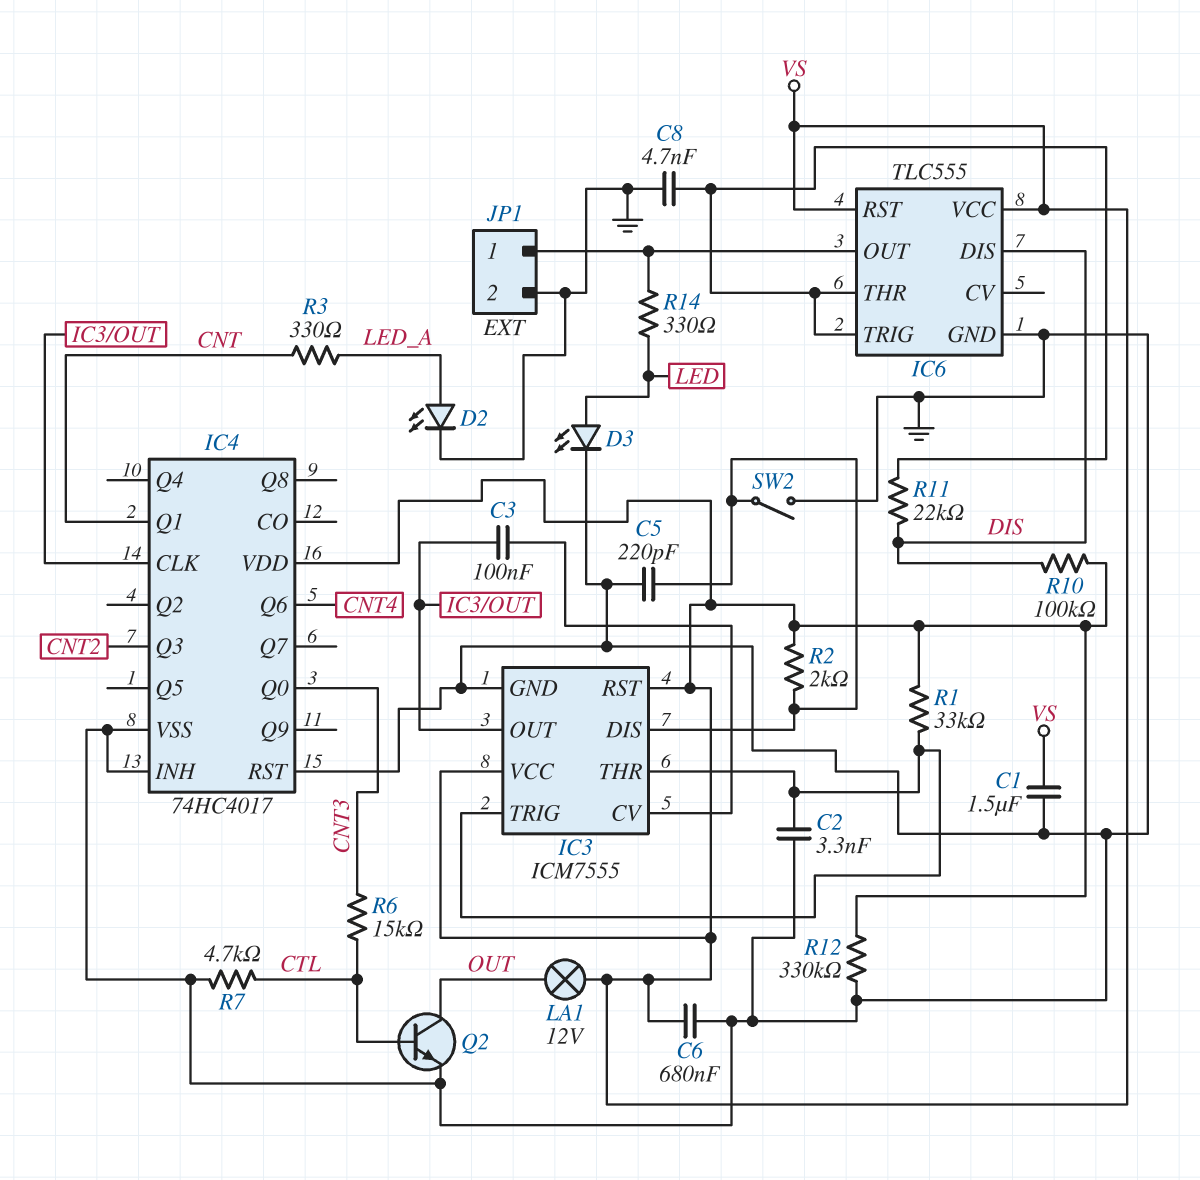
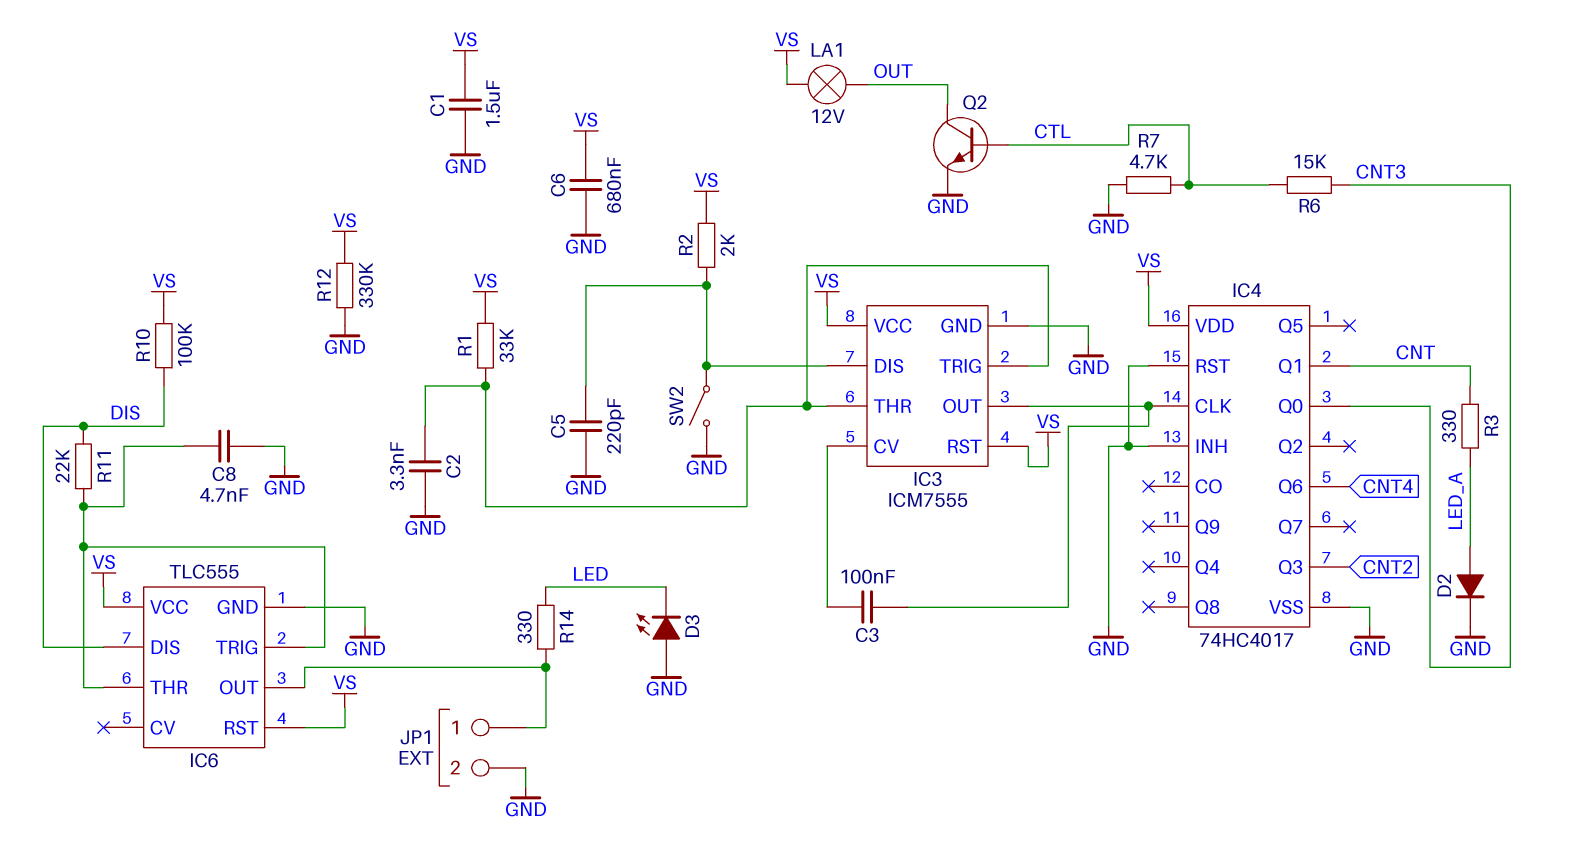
D2: LED (A LED_A, K GND) -> diode (A LED_A, K GND)
D3: LED (A LED, K GND) -> LED (A GND, K LED)

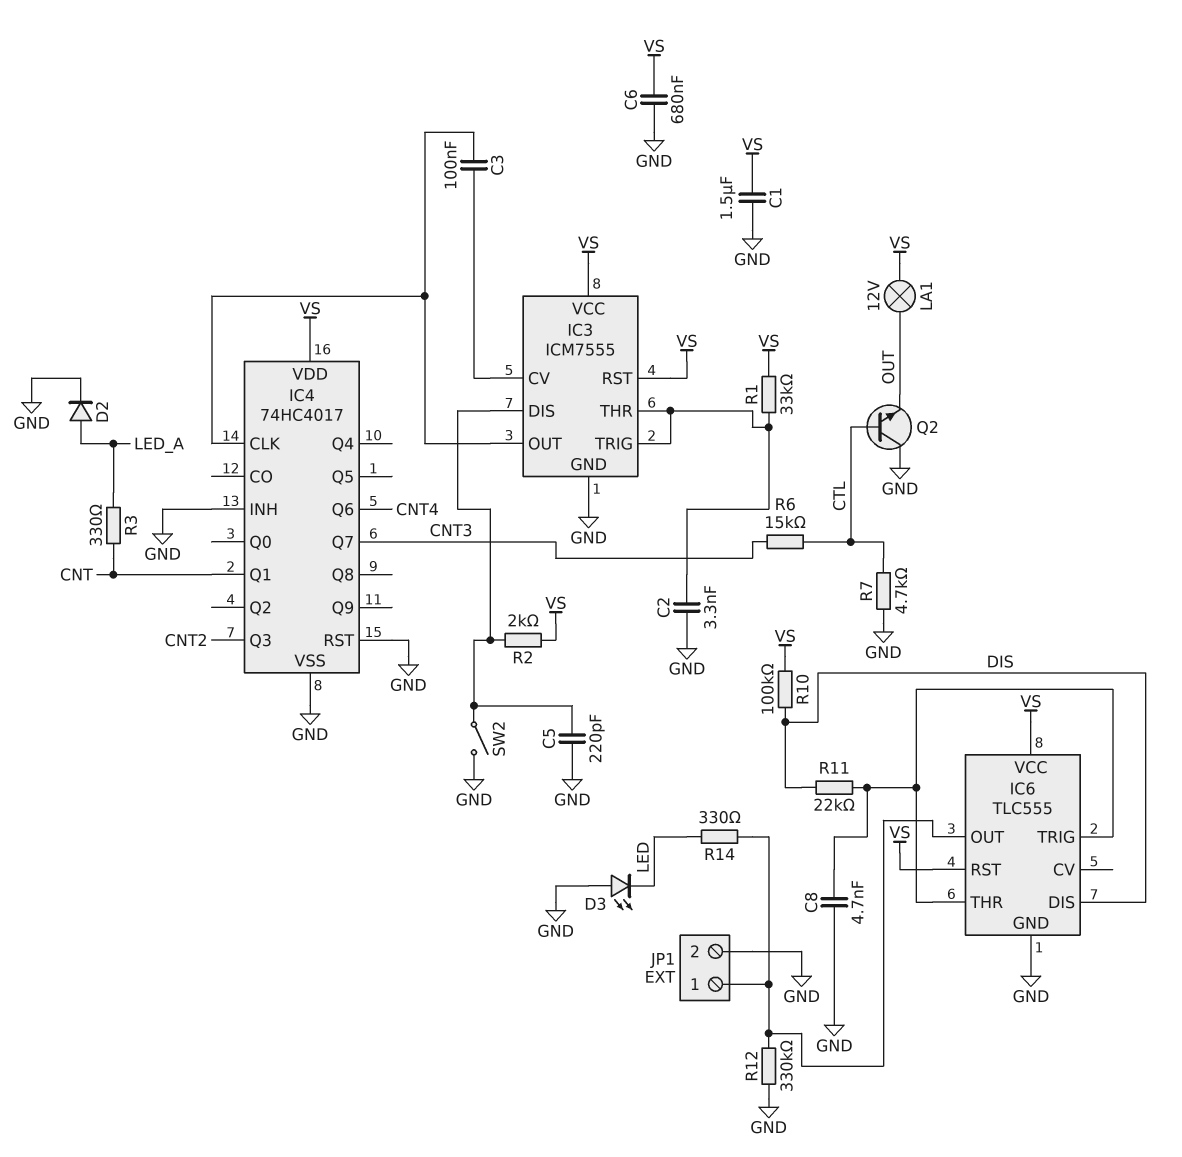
IC4 pin Q0: CNT3 -> none
IC4 pin Q7: none -> CNT3
Q2: NPN (B CTL, C OUT, E GND) -> NPN (B CTL, C GND, E OUT)
R12: 330k (GND, VS) -> 330k (GND, IC6/OUT)

